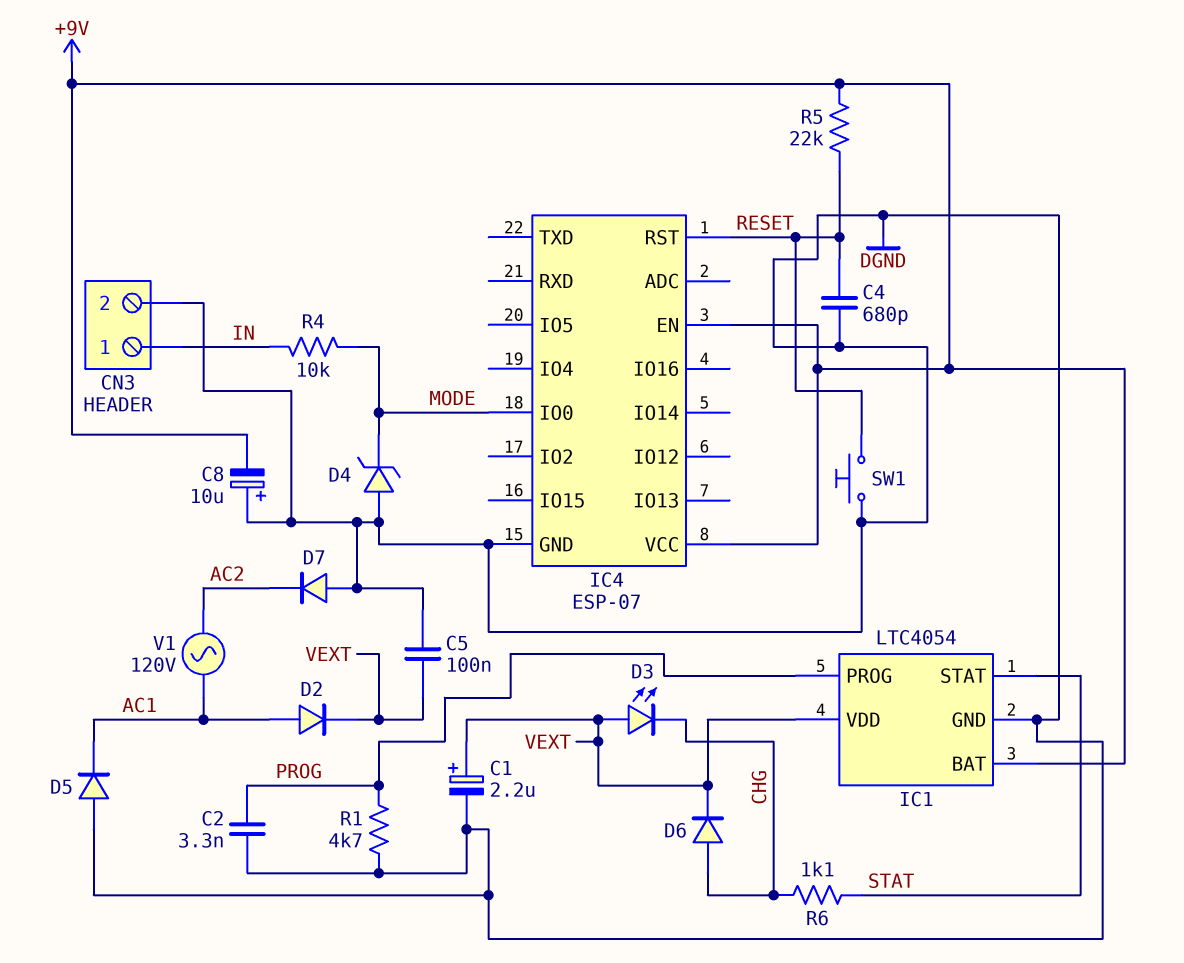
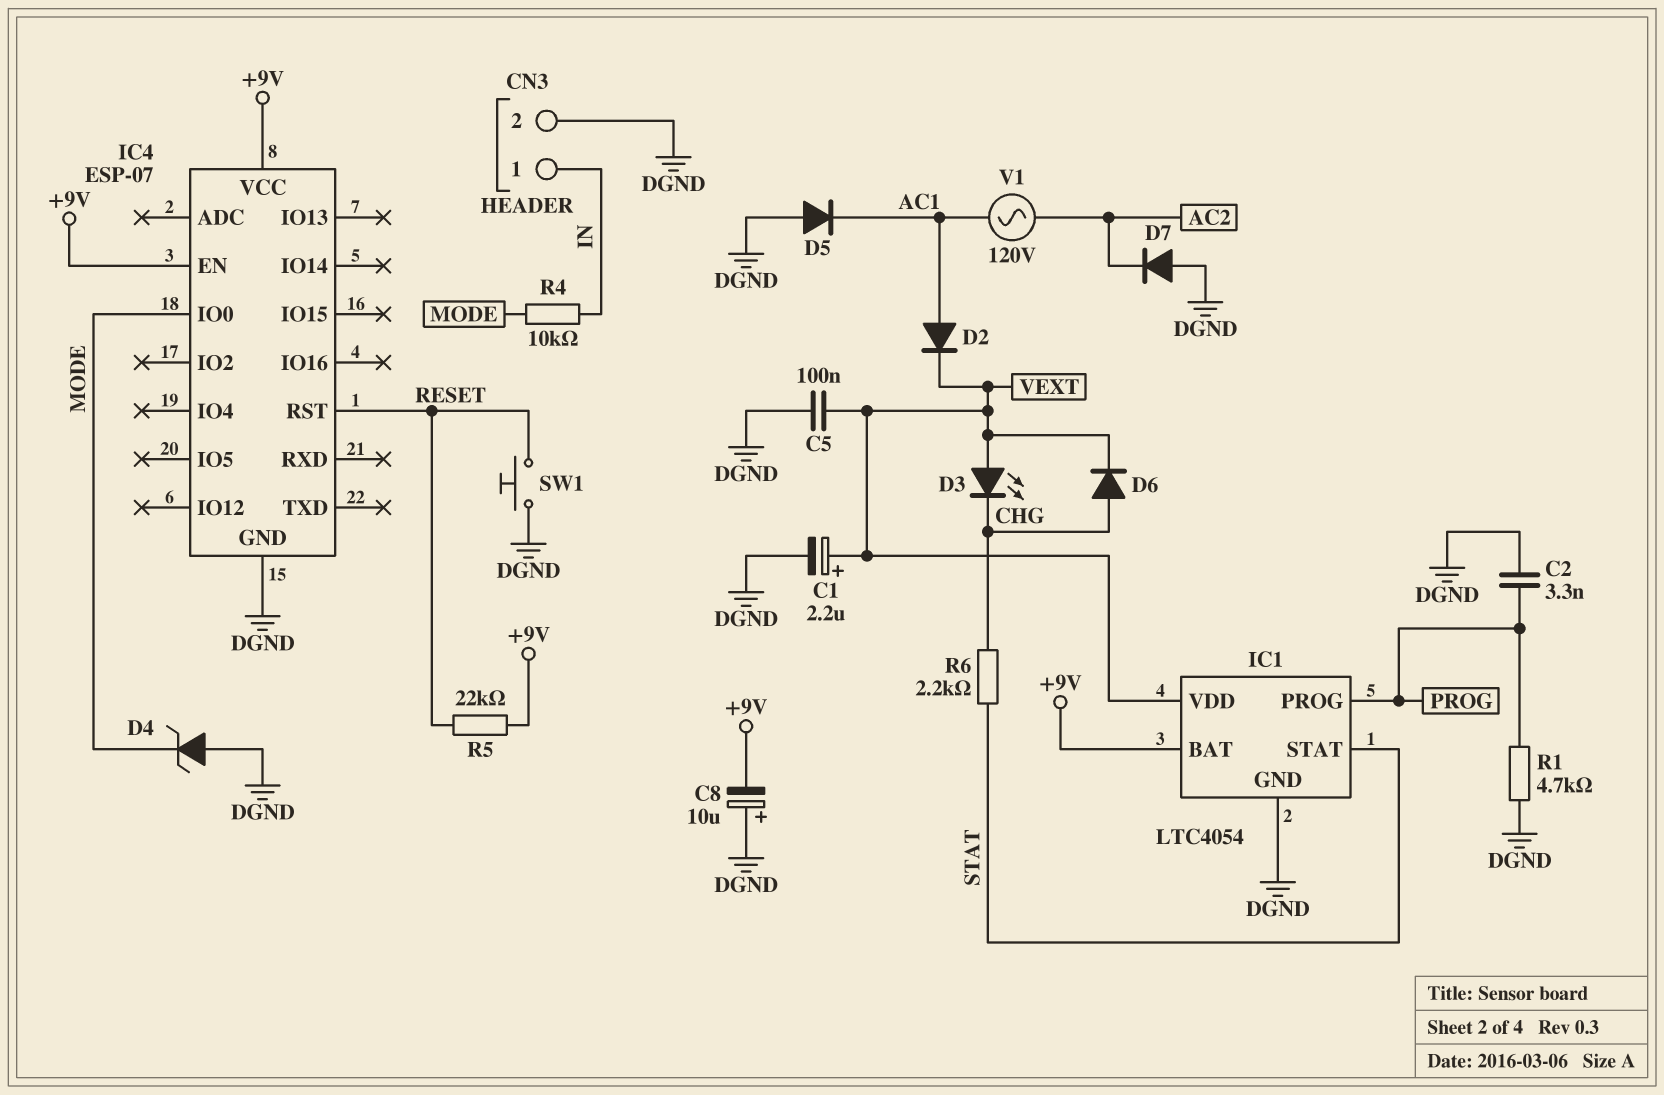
C4: 680pF (DGND, RESET) -> none
R6: 1.1k (CHG, STAT) -> 2.2k (CHG, STAT)

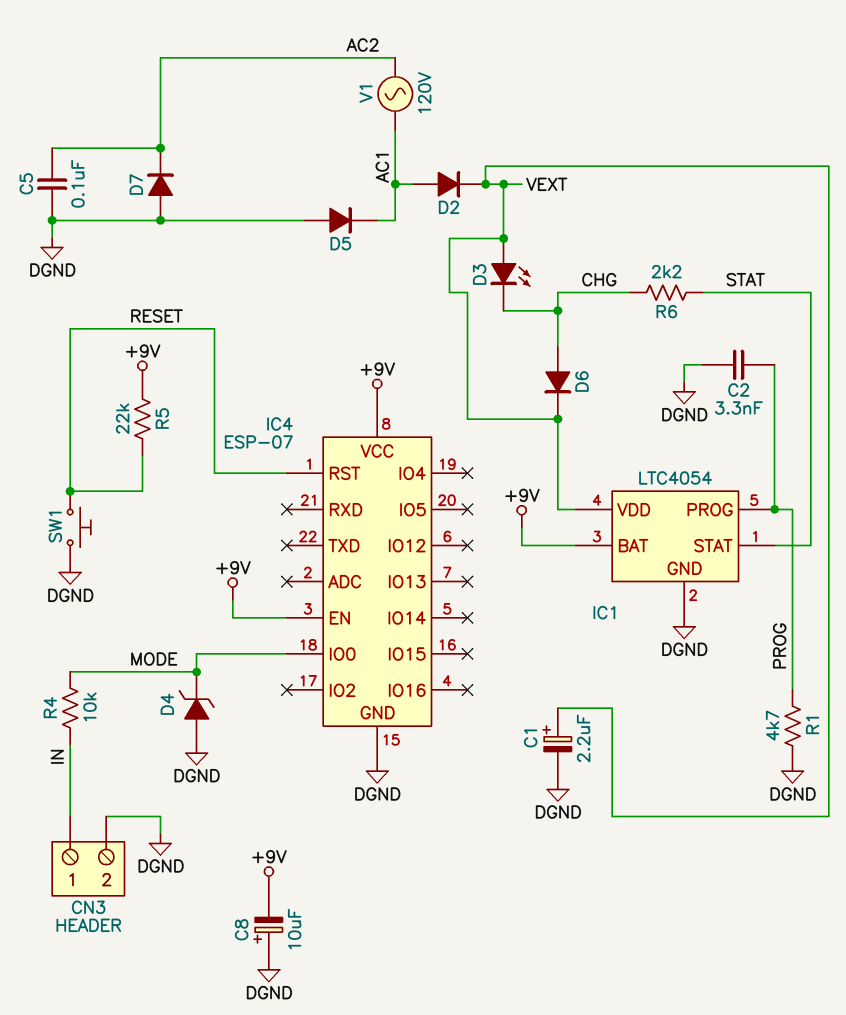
C5: 100nF (DGND, VEXT) -> 100nF (AC2, DGND)

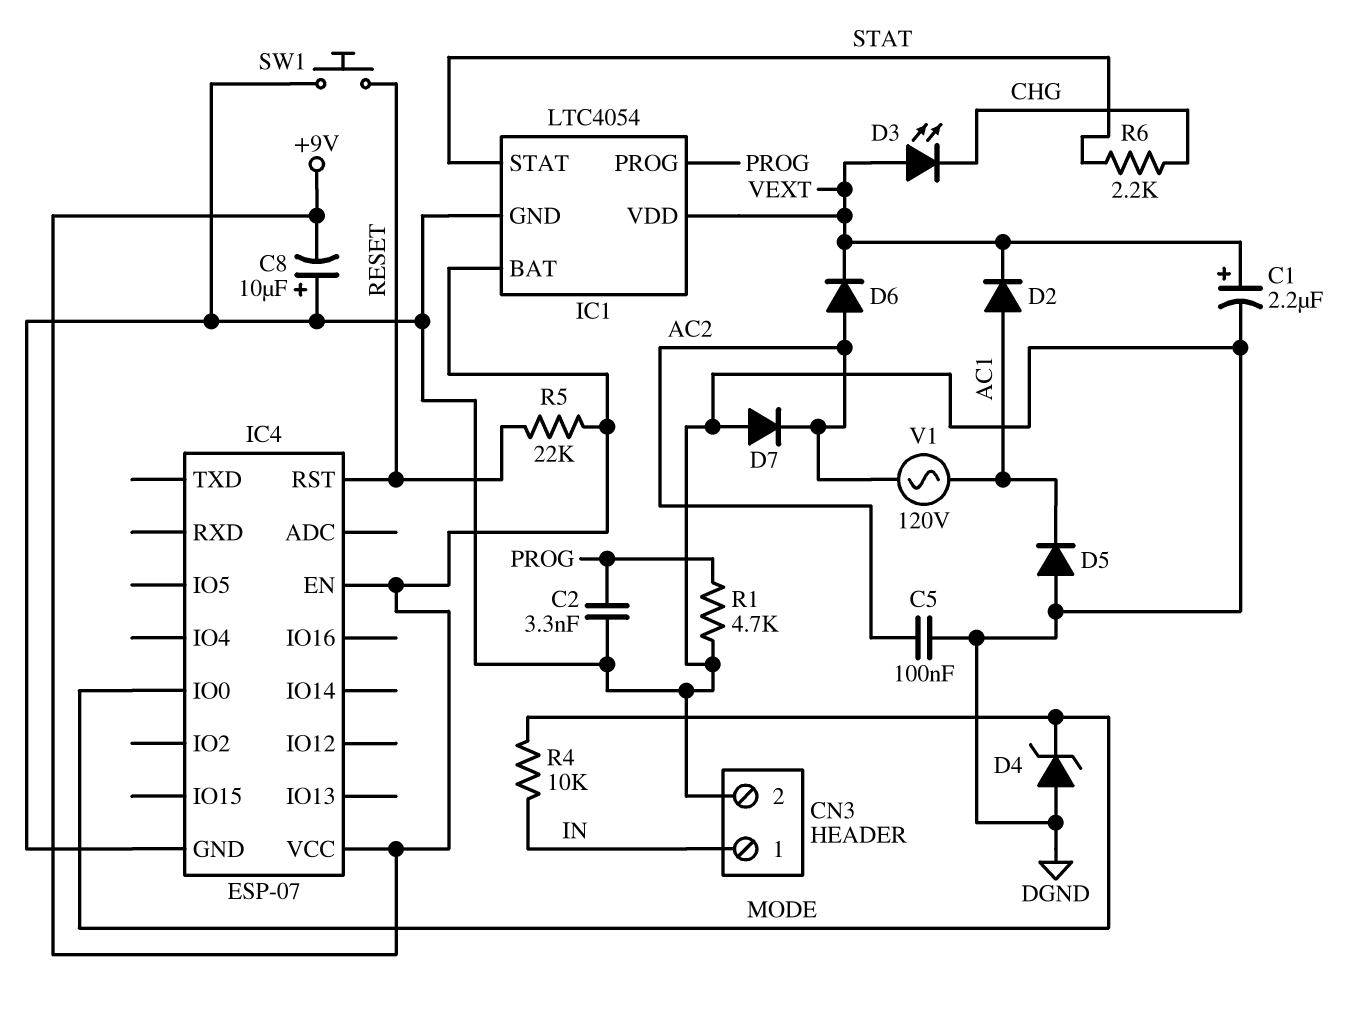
D6: diode (A CHG, K VEXT) -> diode (A AC2, K VEXT)

